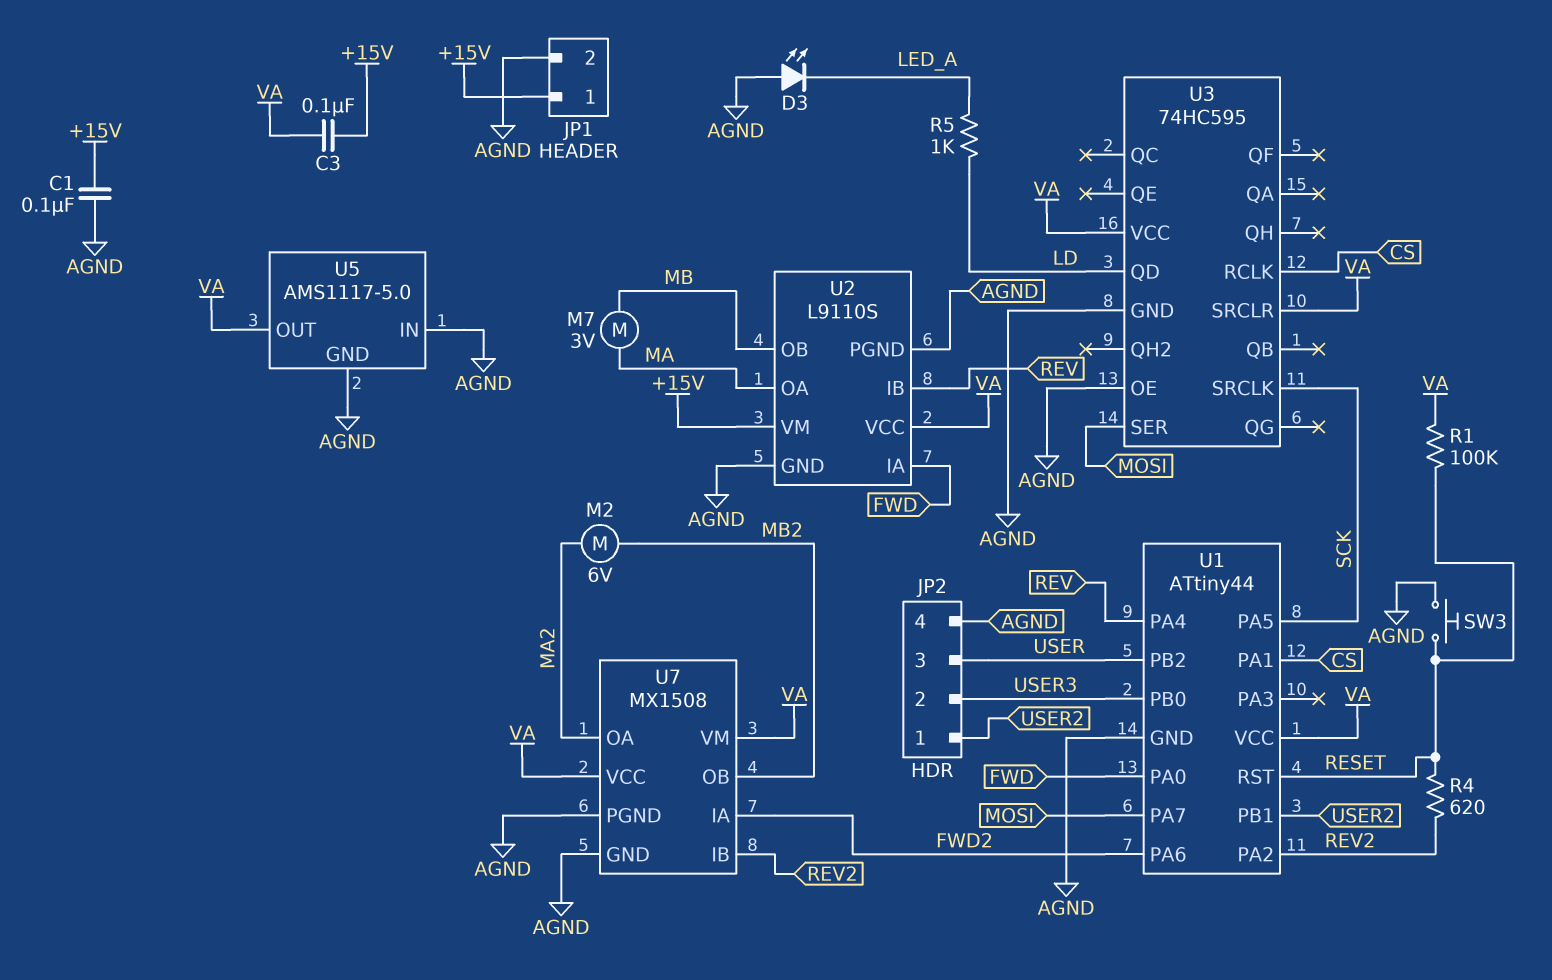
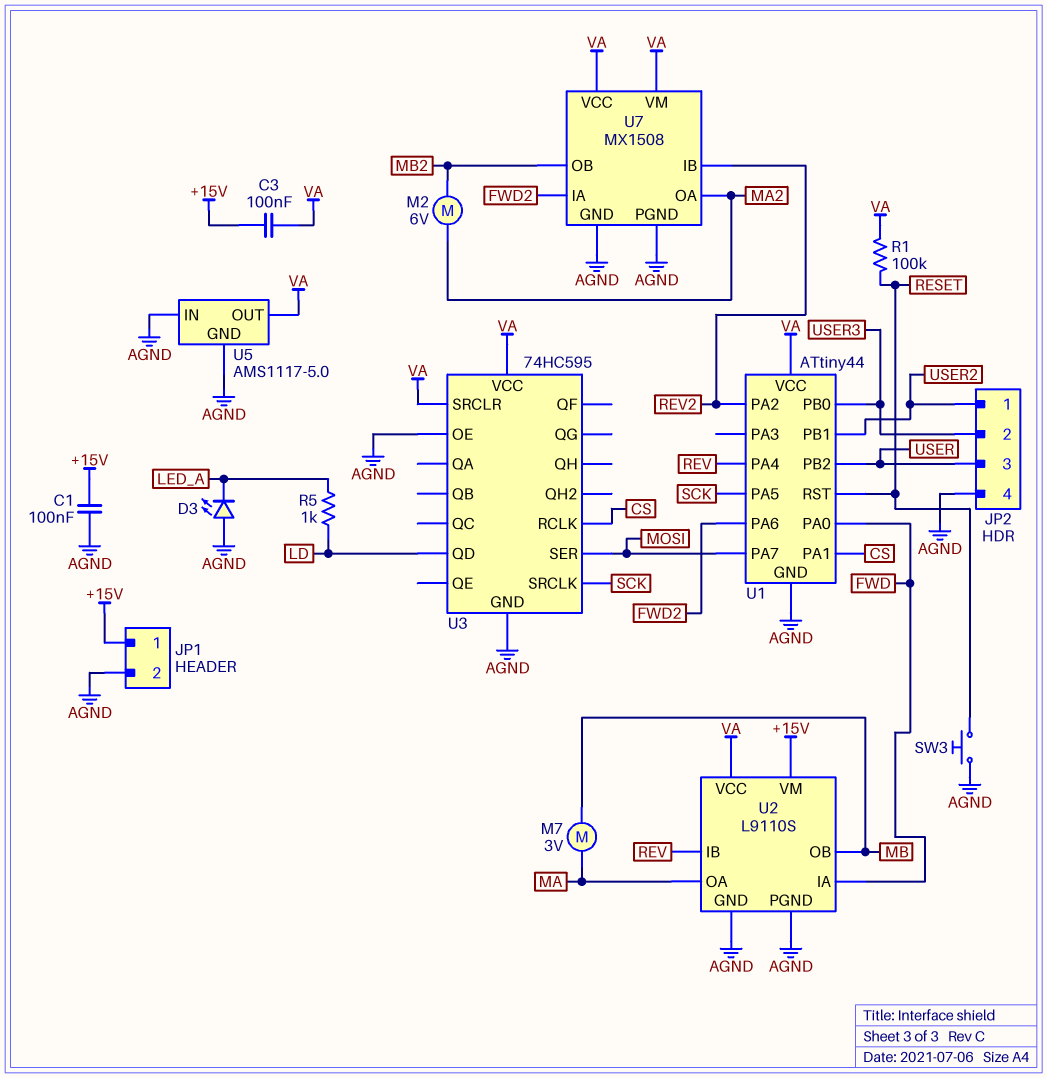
R4: 620 (RESET, REV2) -> none

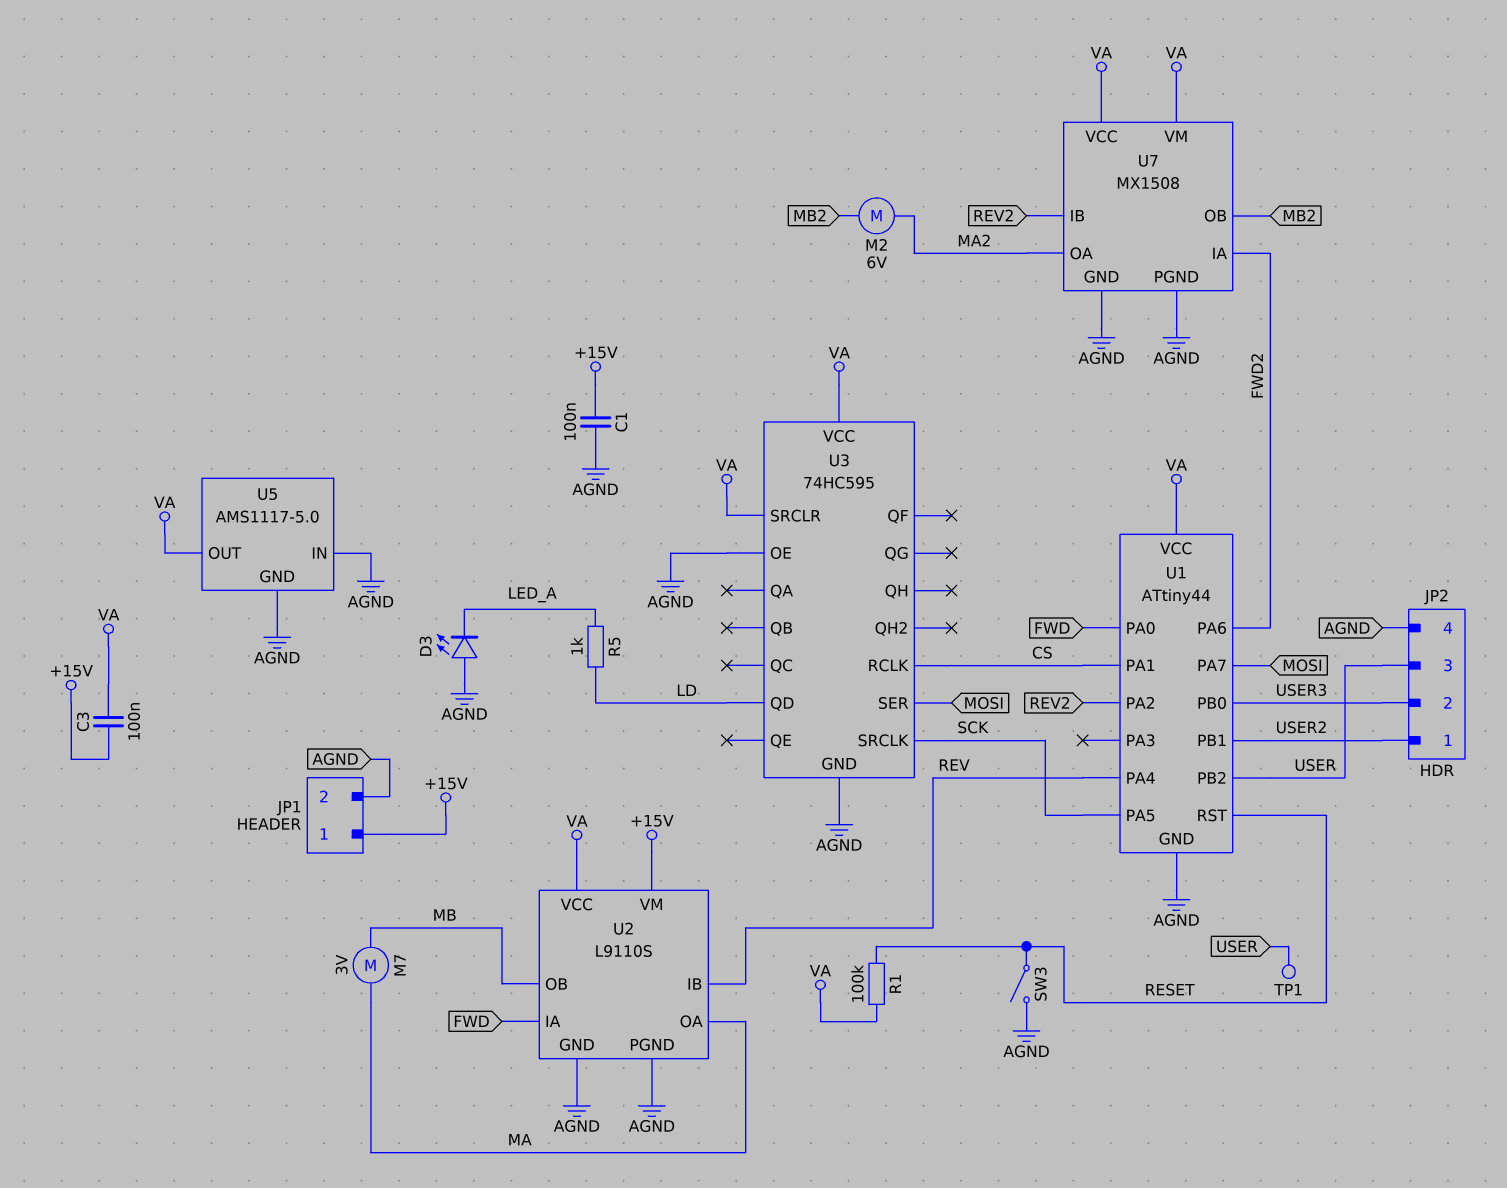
SW3: button (AGND, RESET) -> switch (AGND, RESET)
TP1: none -> test point (USER)

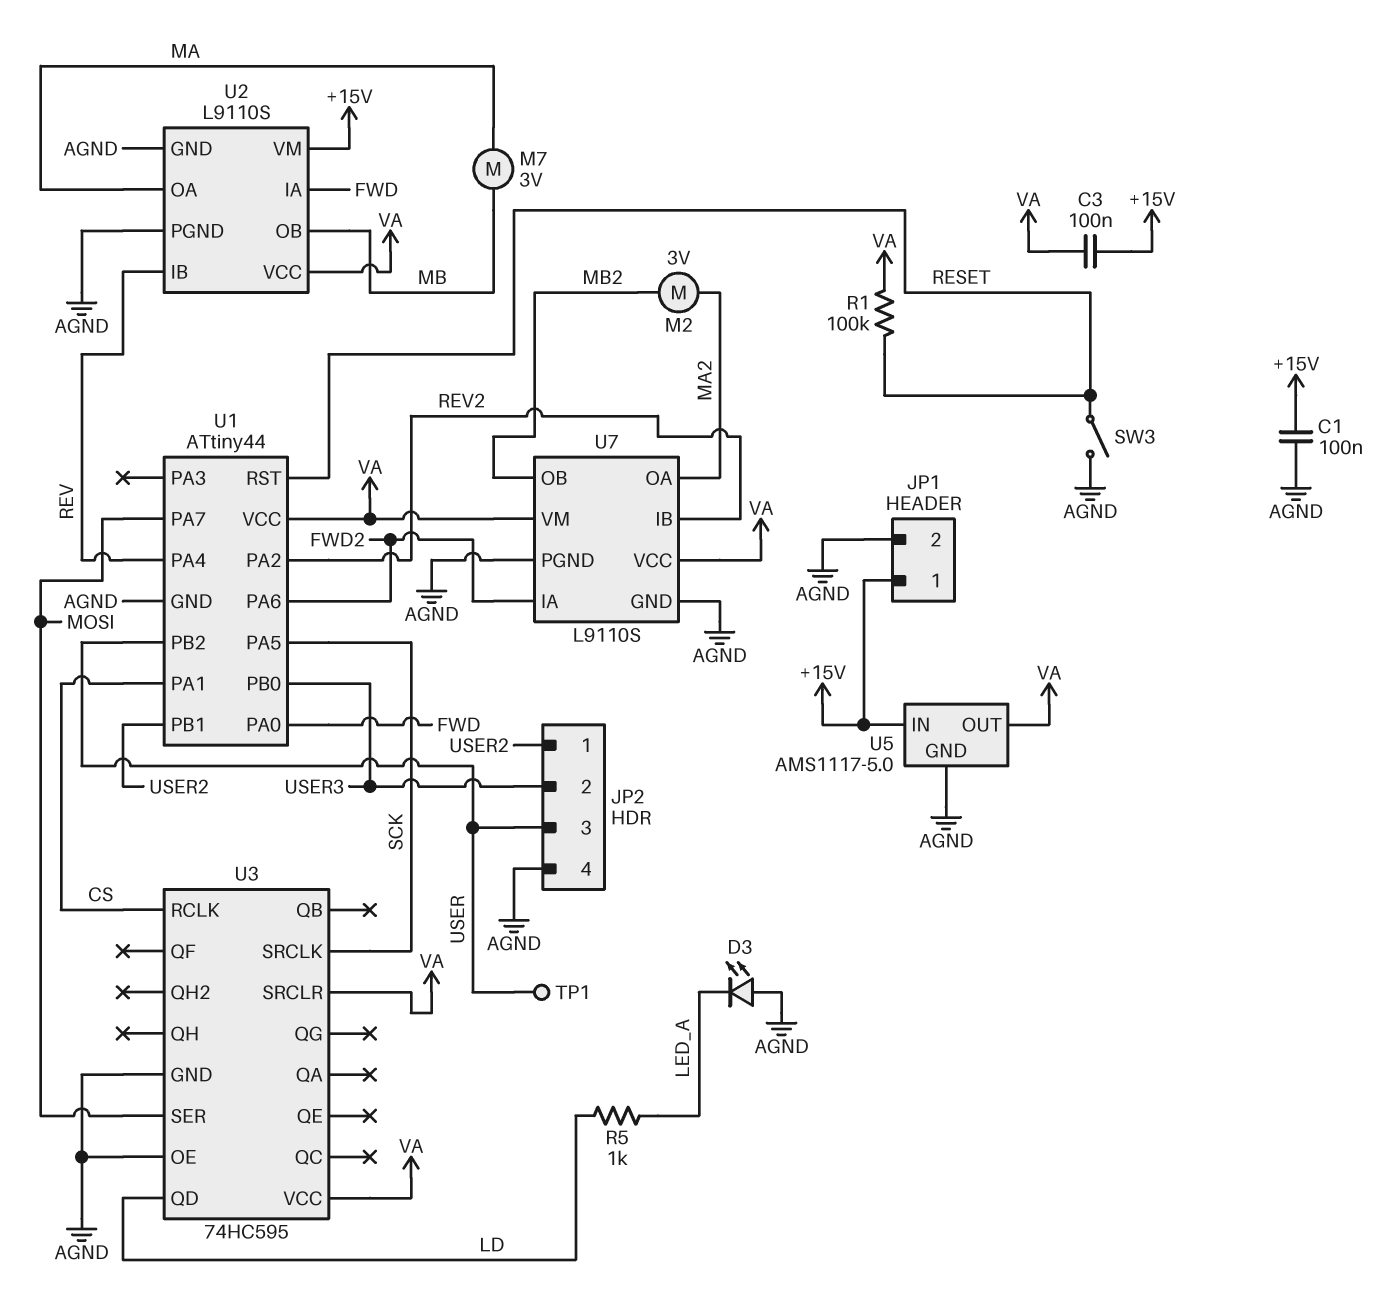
M2: motor 6V (MA2, MB2) -> motor 3V (MA2, MB2)
U5 pin IN: AGND -> +15V
U7: MX1508 -> L9110S

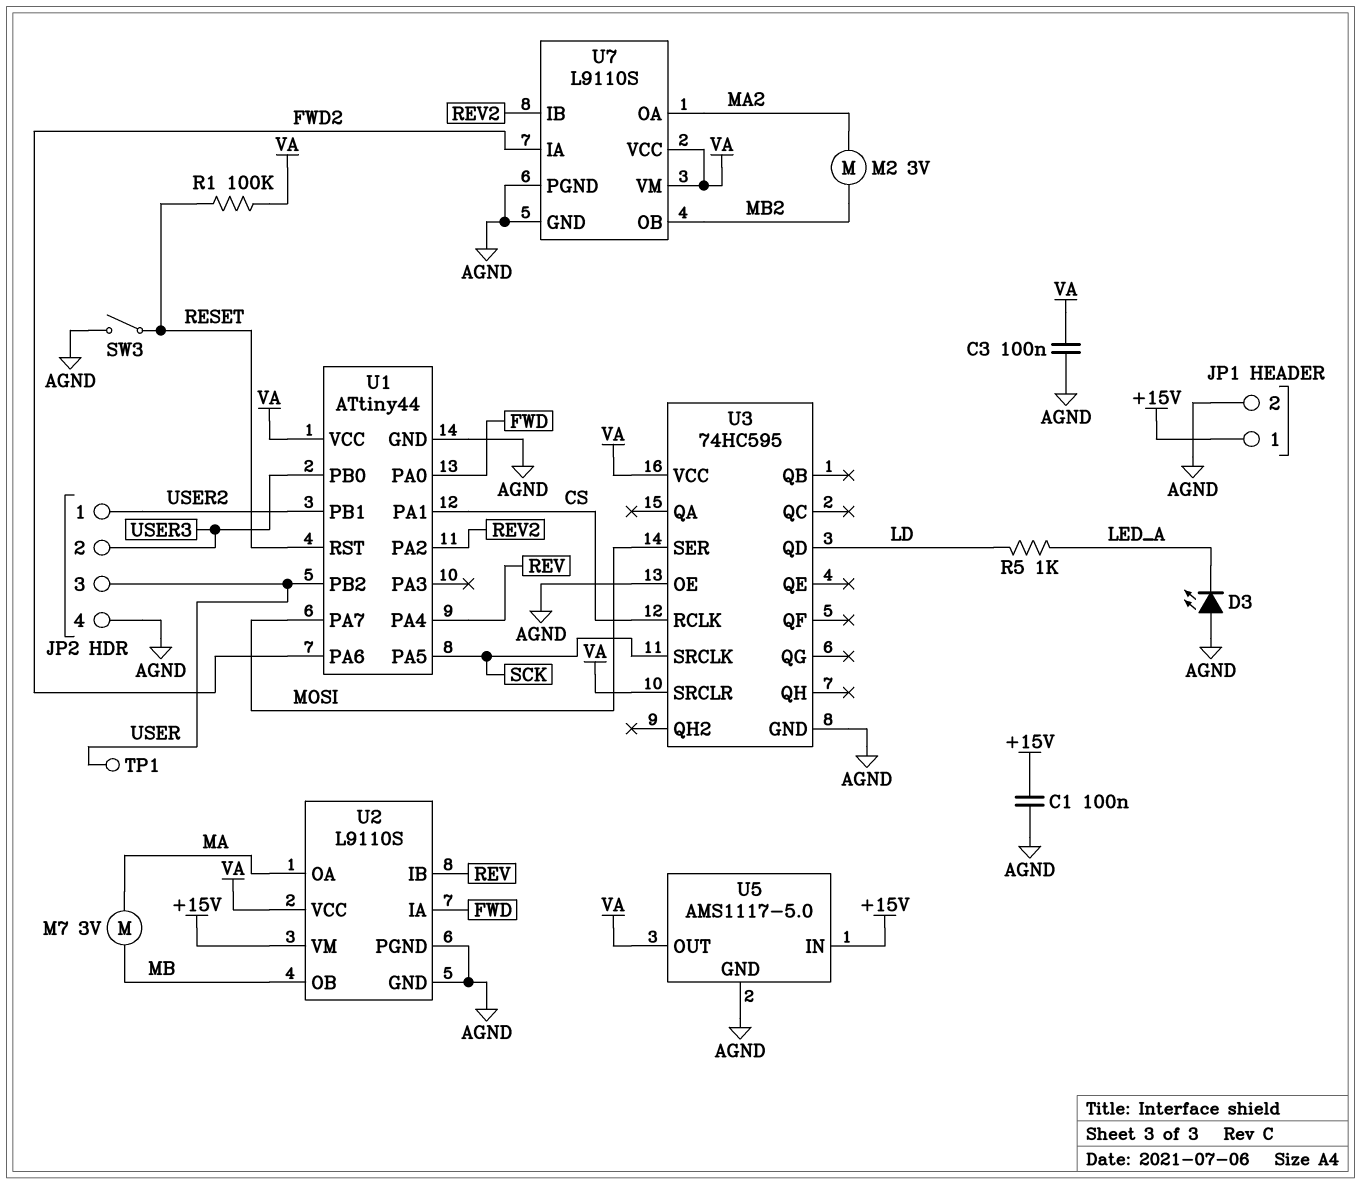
C3: 100nF (+15V, VA) -> 100nF (AGND, VA)

